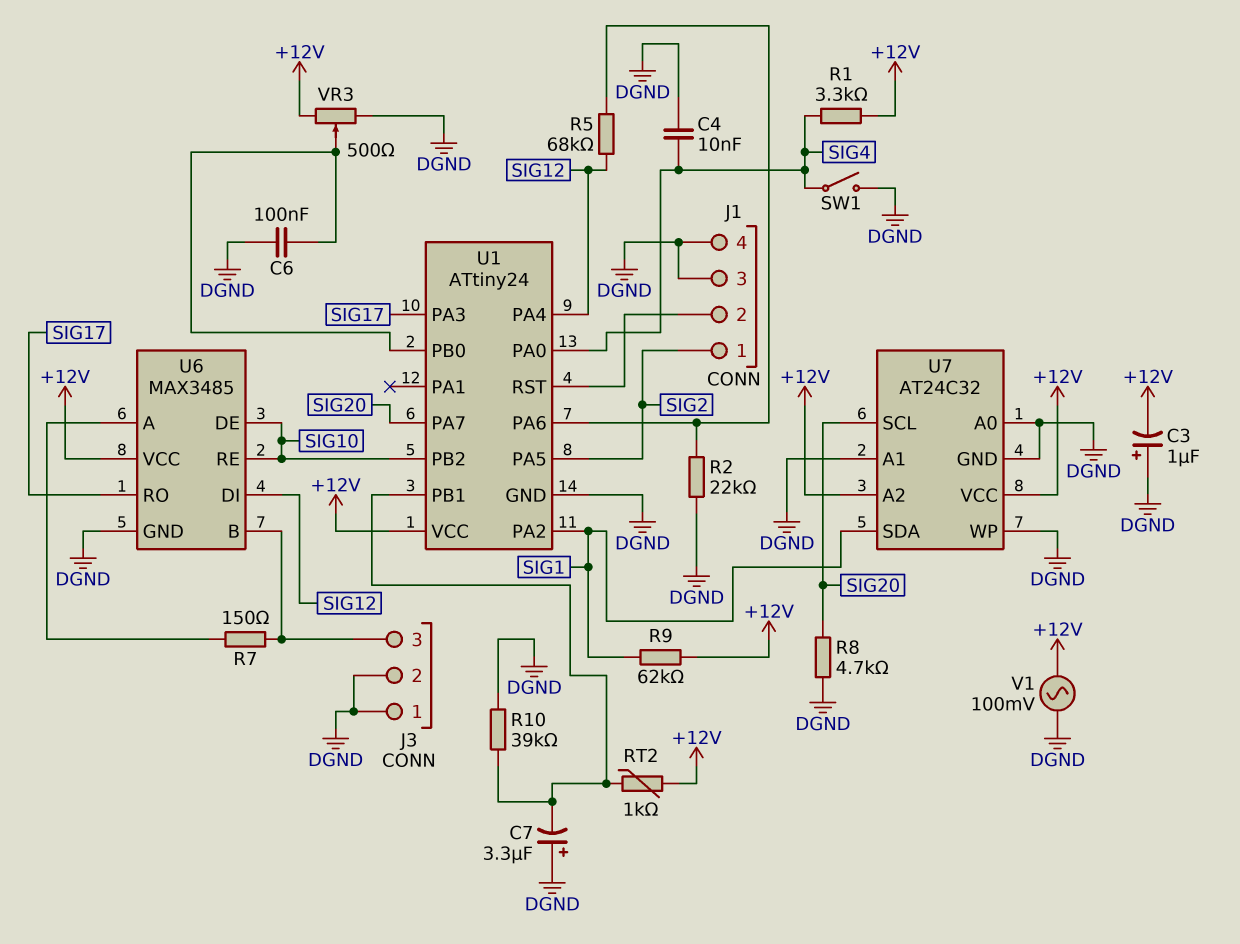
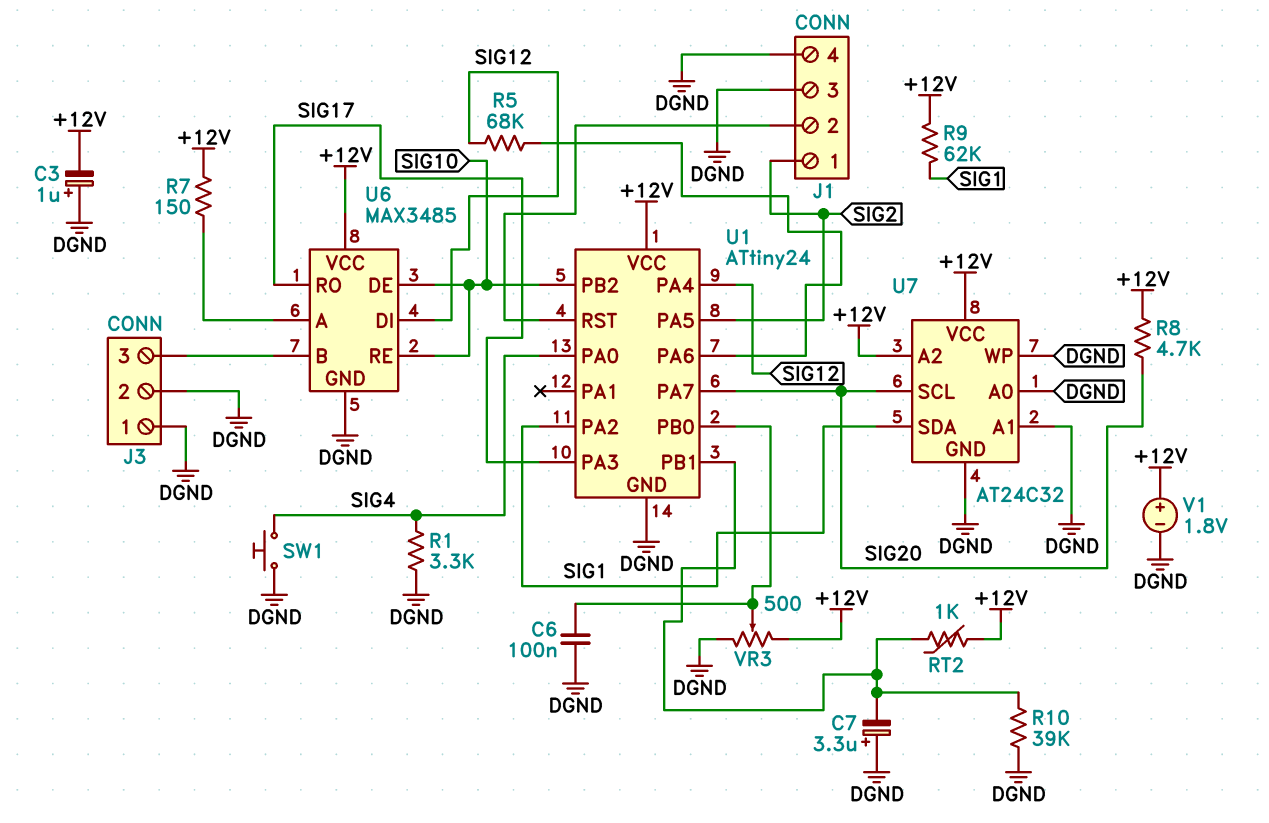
C4: 10nF (DGND, SIG4) -> none
R1: 3.3k (+12V, SIG4) -> 3.3k (DGND, SIG4)
R2: 22k (DGND, U1/PA6) -> none
R7: 150 (J3/3, U6/A) -> 150 (+12V, U6/A)
R8: 4.7k (DGND, SIG20) -> 4.7k (+12V, SIG20)
SW1: switch (DGND, SIG4) -> button (DGND, SIG4)
V1: AC 100mV (+12V, DGND) -> 1.8V (plus +12V, minus DGND)

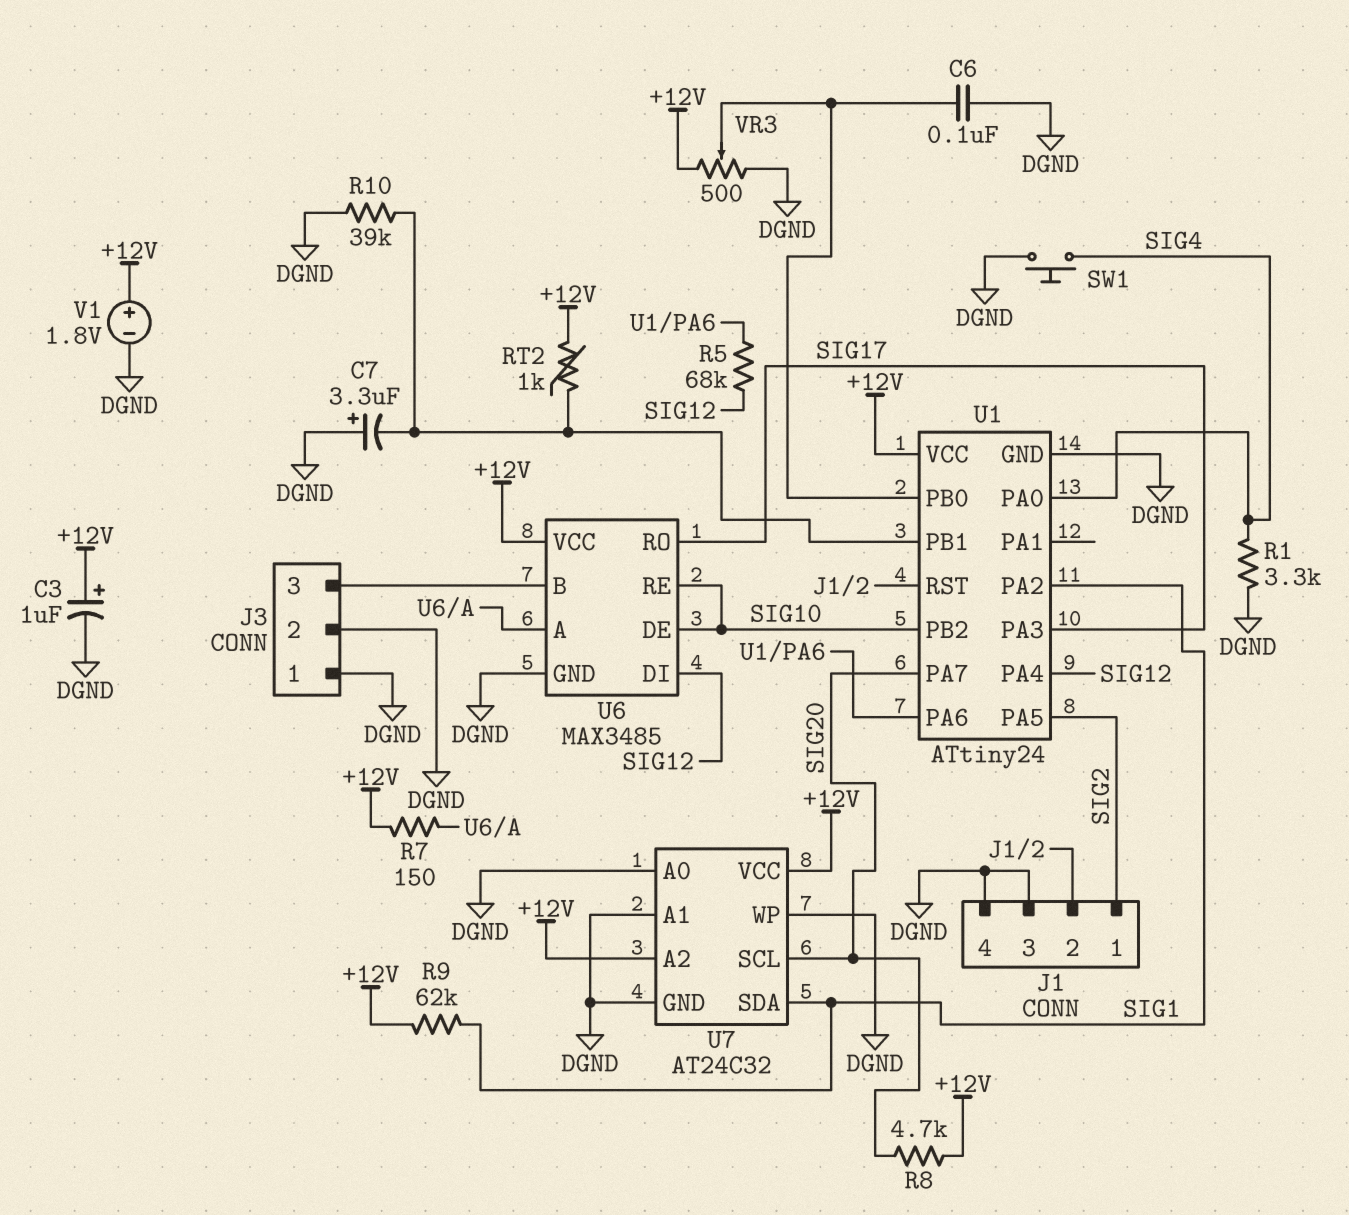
C3: 1uF (plus DGND, minus +12V) -> 1uF (plus +12V, minus DGND)

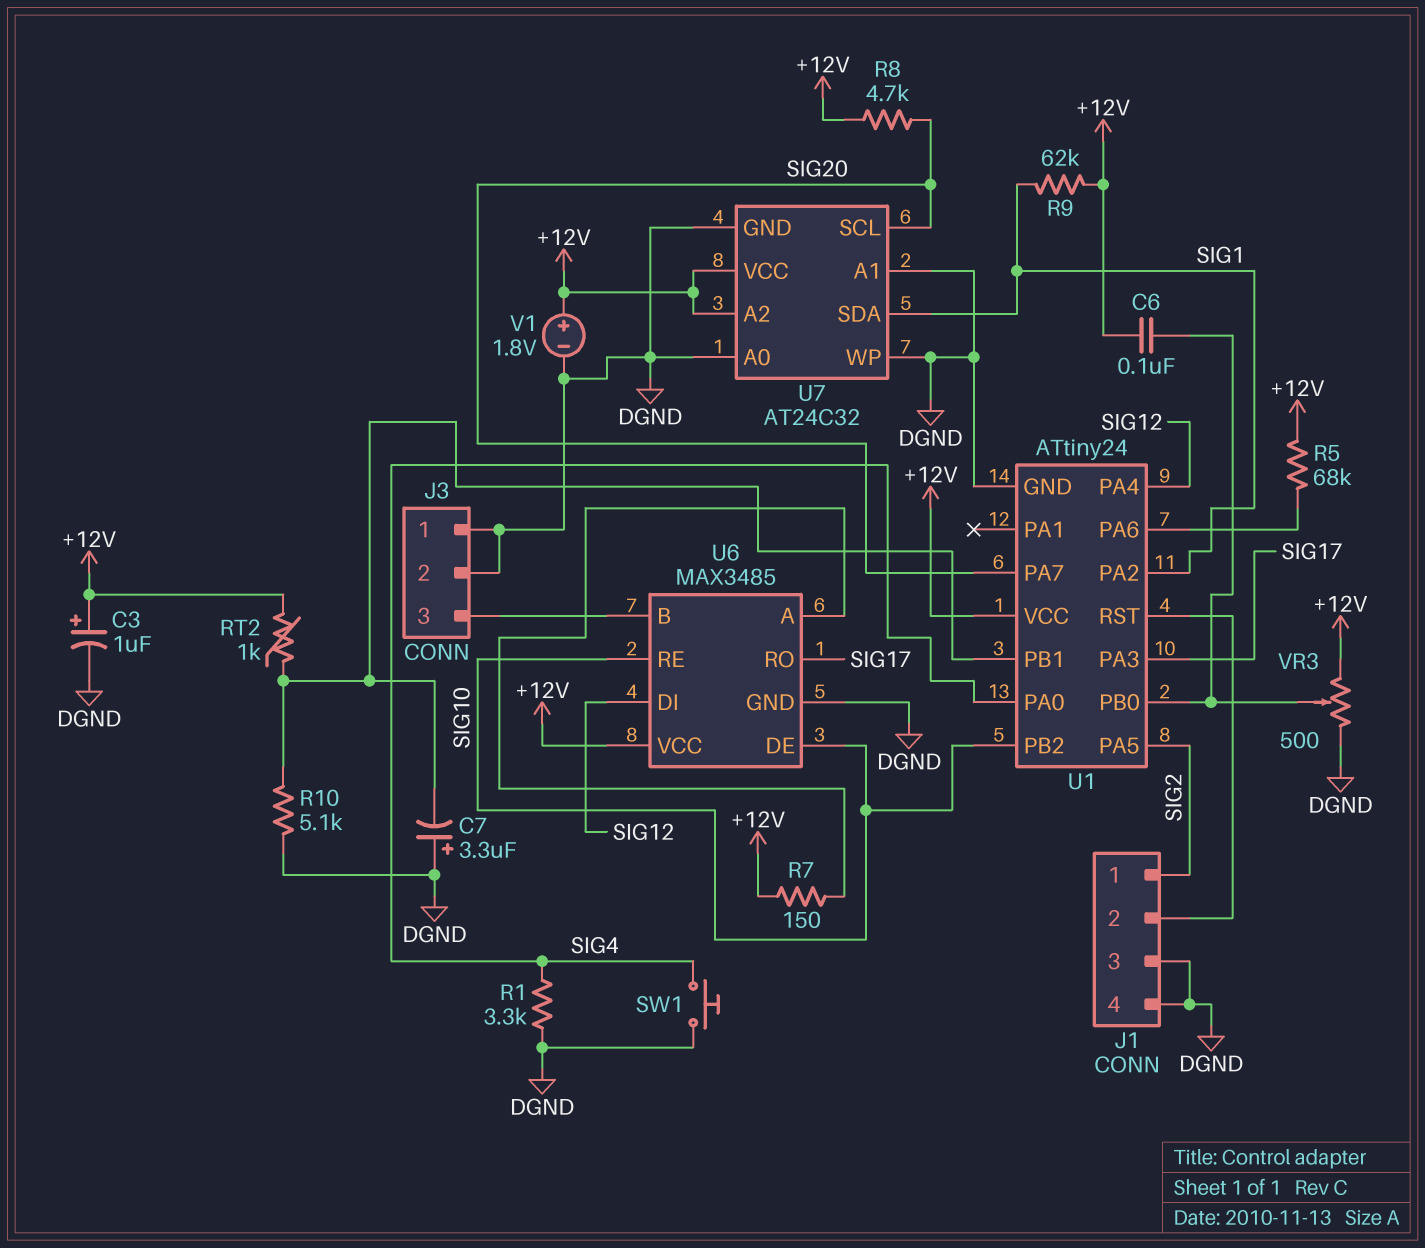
C6: 100nF (DGND, U1/PB0) -> 100nF (+12V, U1/PB0)
R5: 68k (SIG12, U1/PA6) -> 68k (+12V, U1/PA6)
R10: 39k (DGND, U1/PB1) -> 5.1k (DGND, U1/PB1)

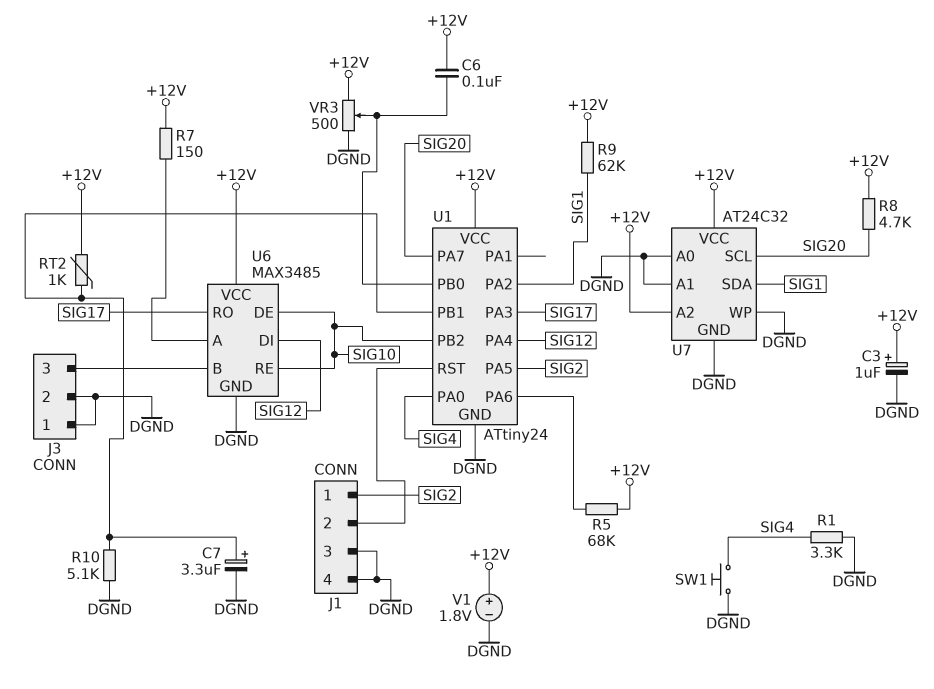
C7: 3.3uF (plus DGND, minus U1/PB1) -> 3.3uF (plus U1/PB1, minus DGND)

